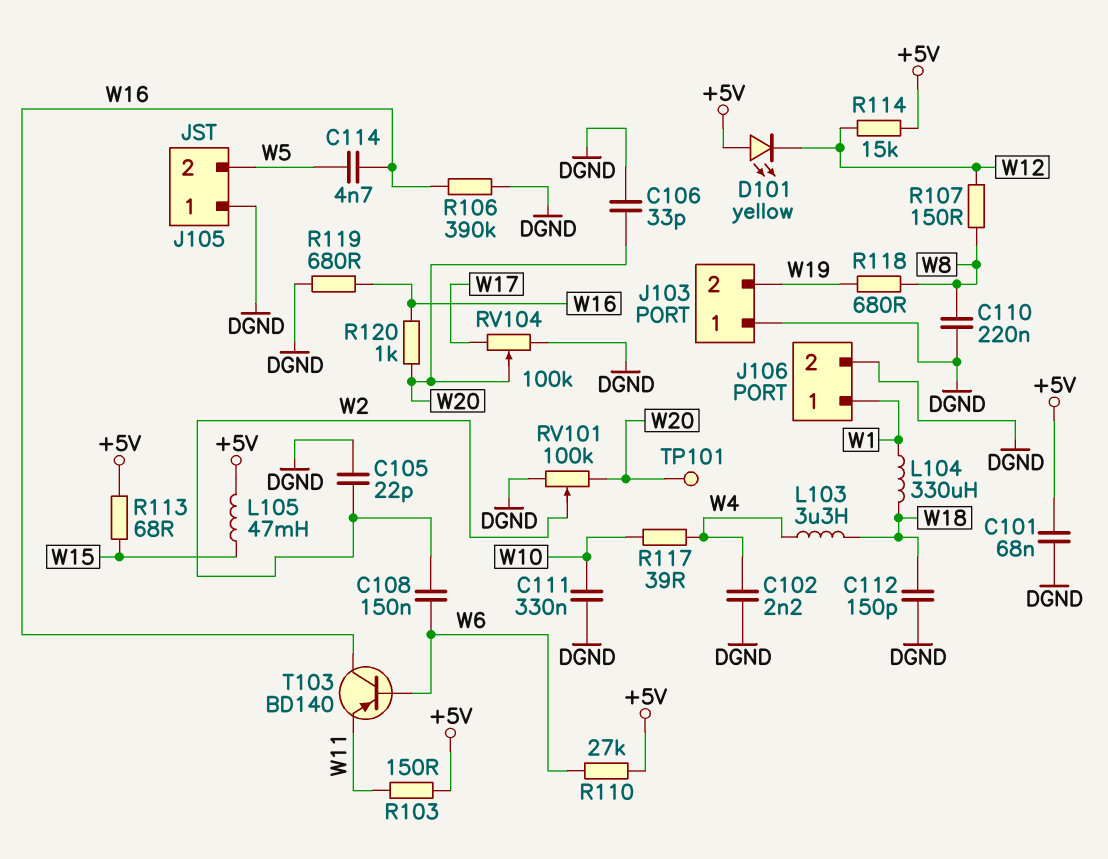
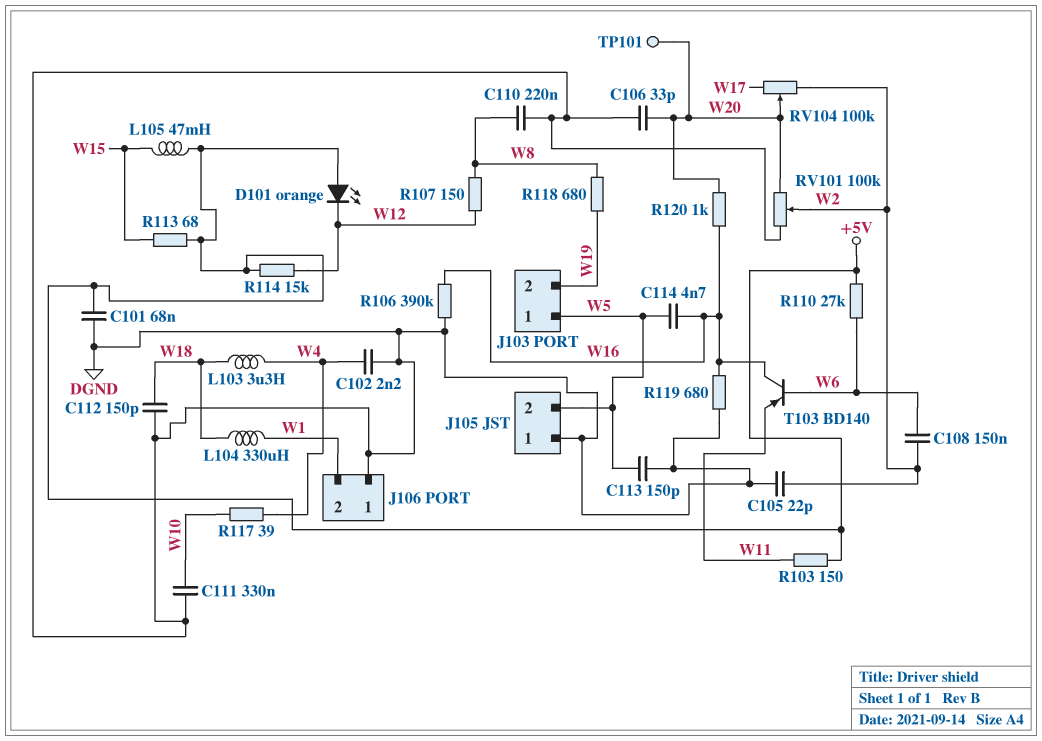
C113: none -> 150pF (DGND, W5)
D101: LED yellow (A +5V, K W12) -> LED orange (A +5V, K W12)
J103 pin 1: DGND -> W5
J106 pin 1: W1 -> DGND
J106 pin 2: DGND -> W1
RV104: 100k (DGND, W17, wiper W20) -> 100k (W2, W17, wiper W20)

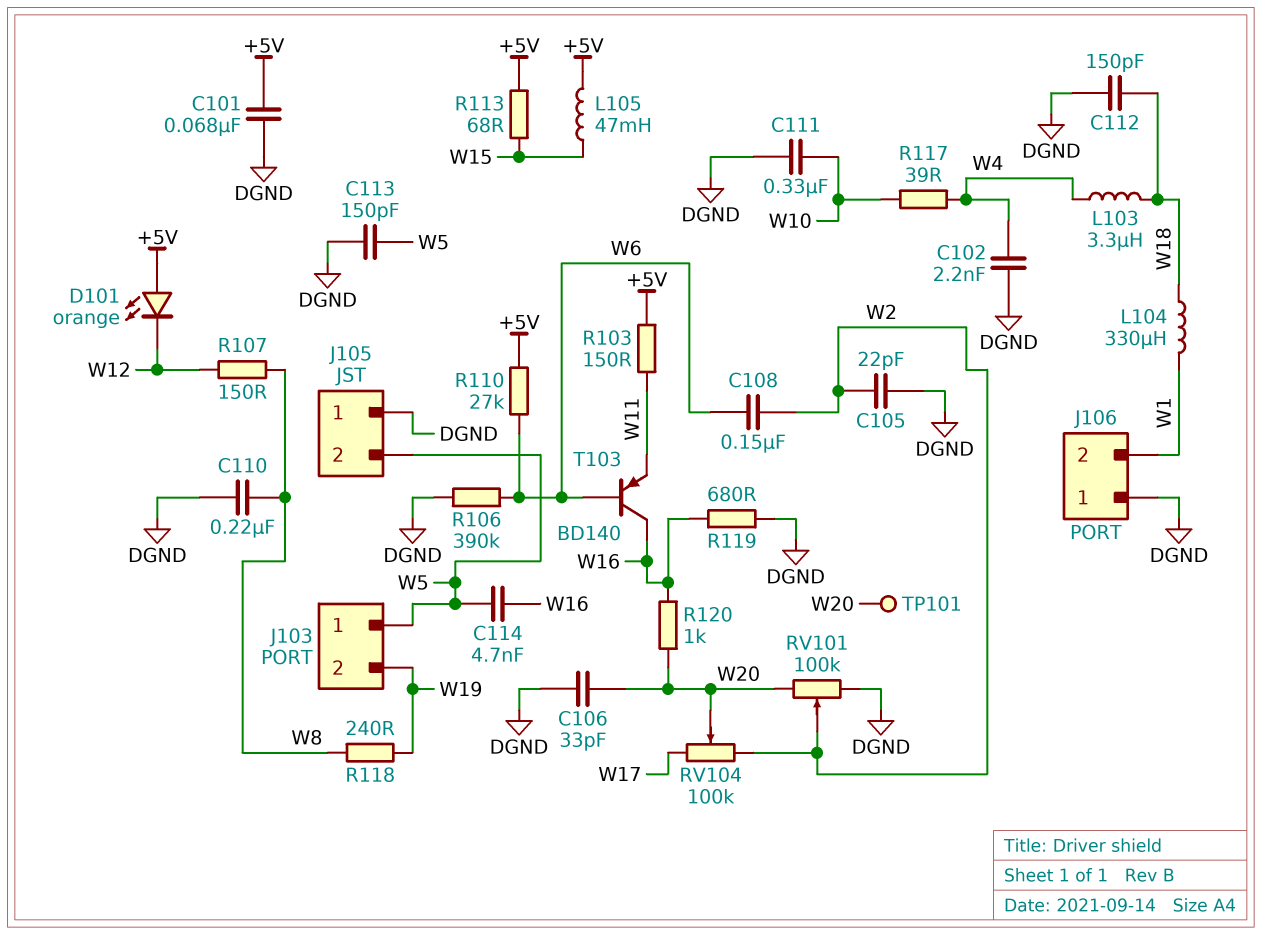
R106: 390k (DGND, W16) -> 390k (DGND, W6)
R114: 15k (+5V, W12) -> none
R118: 680 (W8, W19) -> 240 (W8, W19)

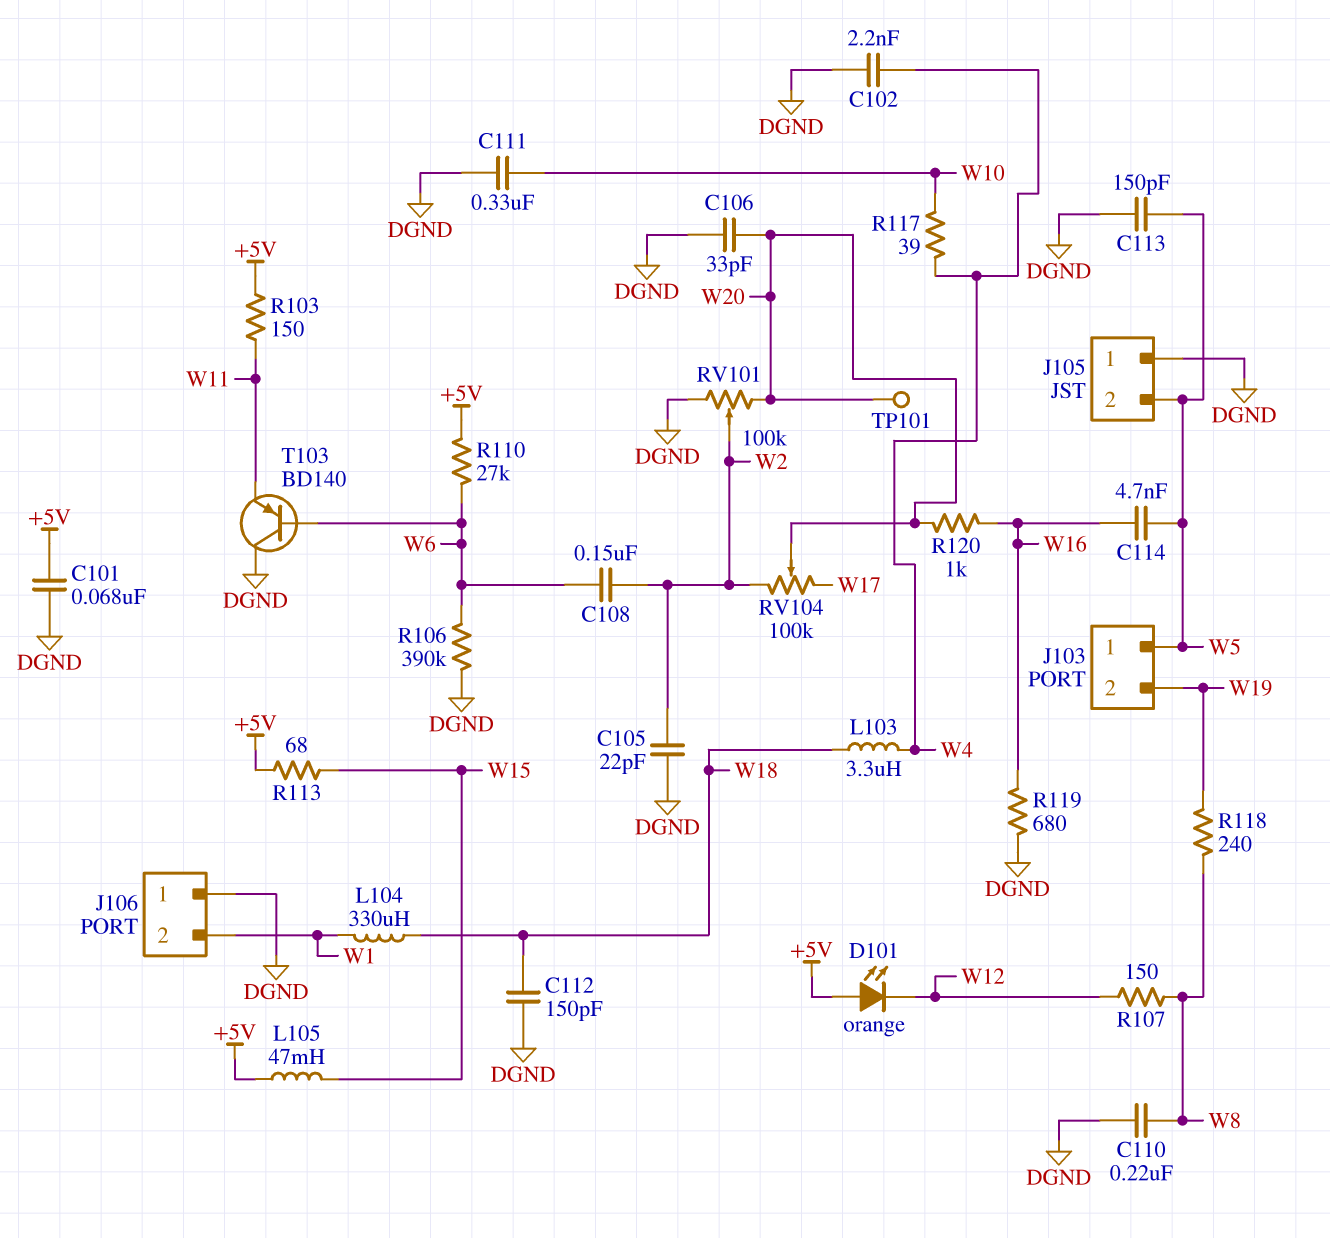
T103: PNP BD140 (B W6, C W16, E W11) -> PNP BD140 (B W6, C DGND, E W11)

